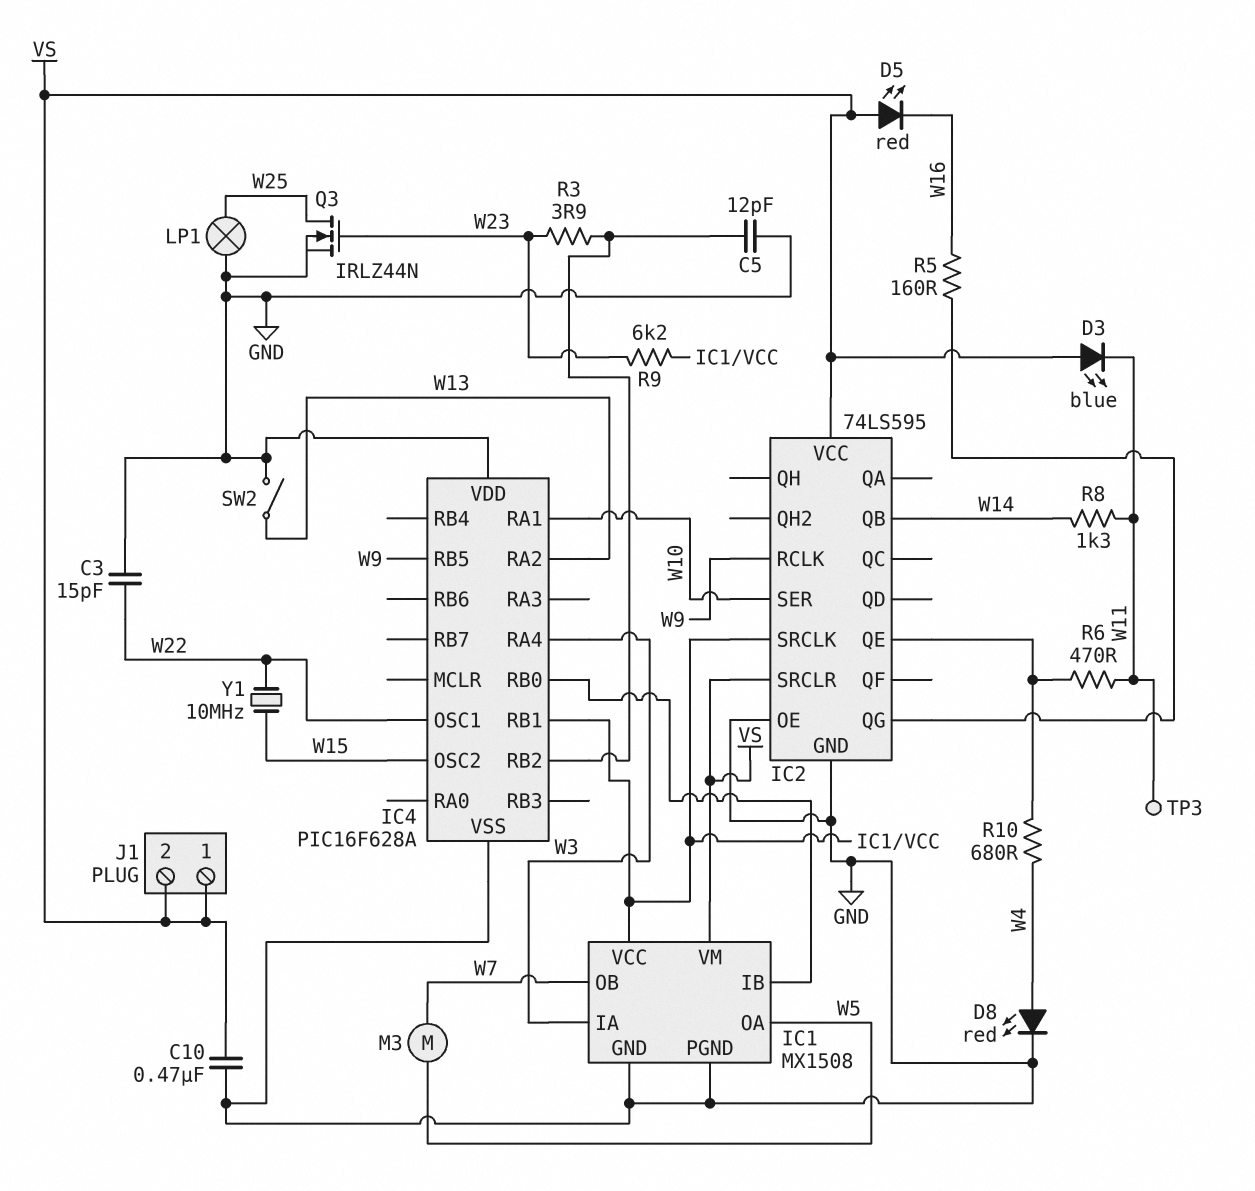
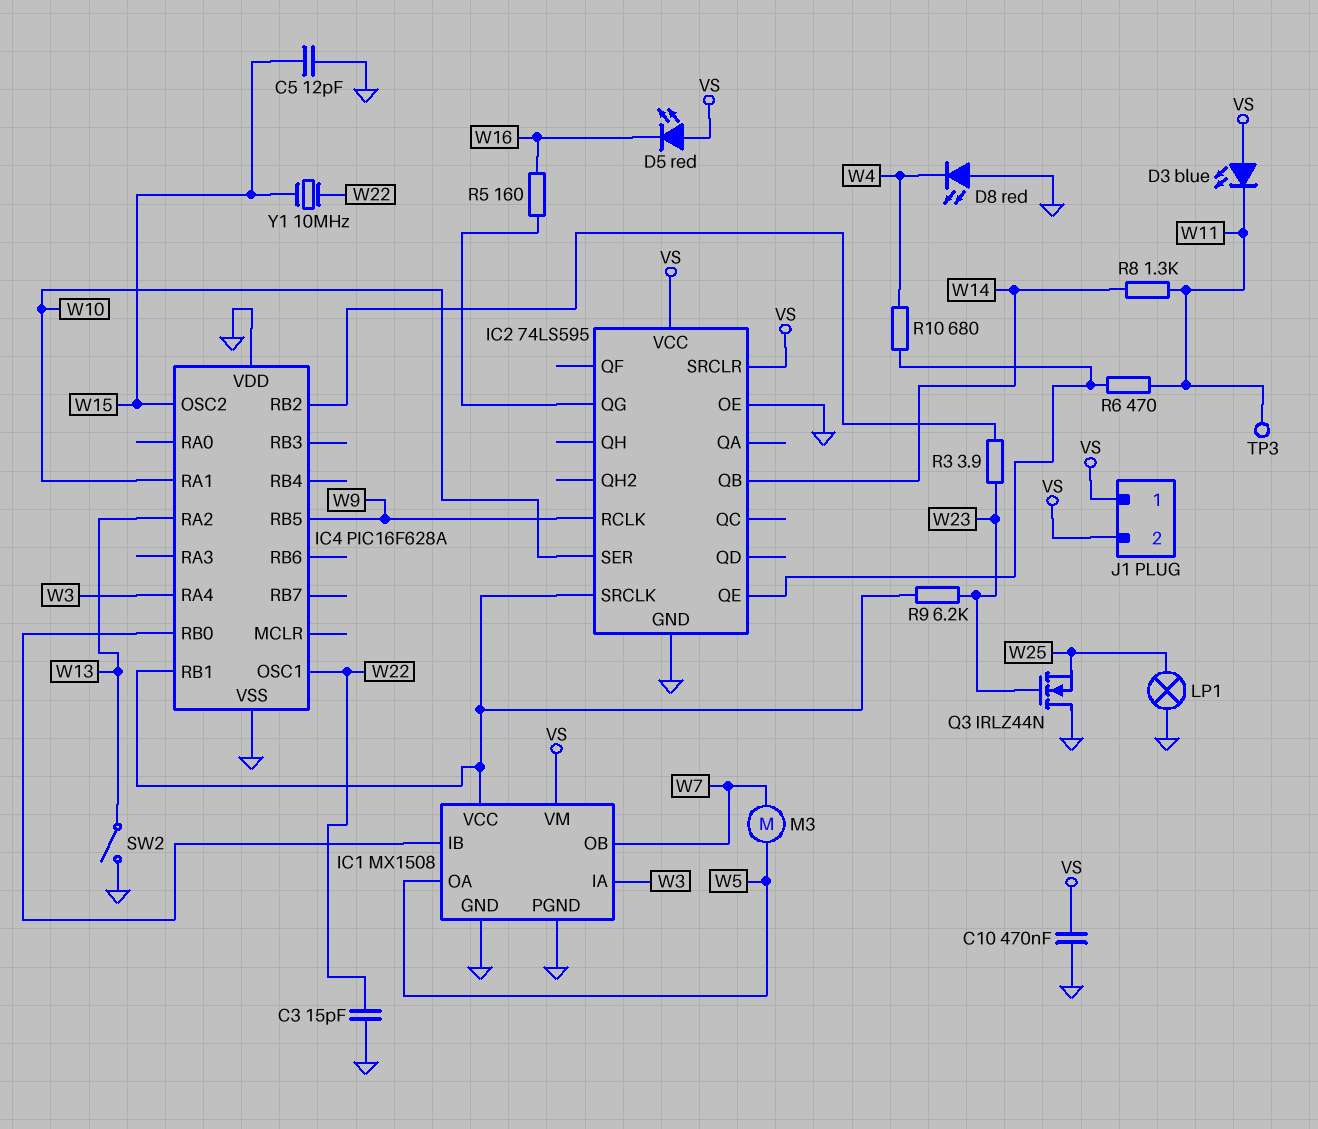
C5: 12pF (GND, IC4/RB2) -> 12pF (GND, W15)
D8: LED red (A W4, K GND) -> LED red (A GND, K W4)
Q3: NMOS IRLZ44N (G W23, D W25, S GND) -> NMOS IRLZ44N (G W23, D GND, S W25)

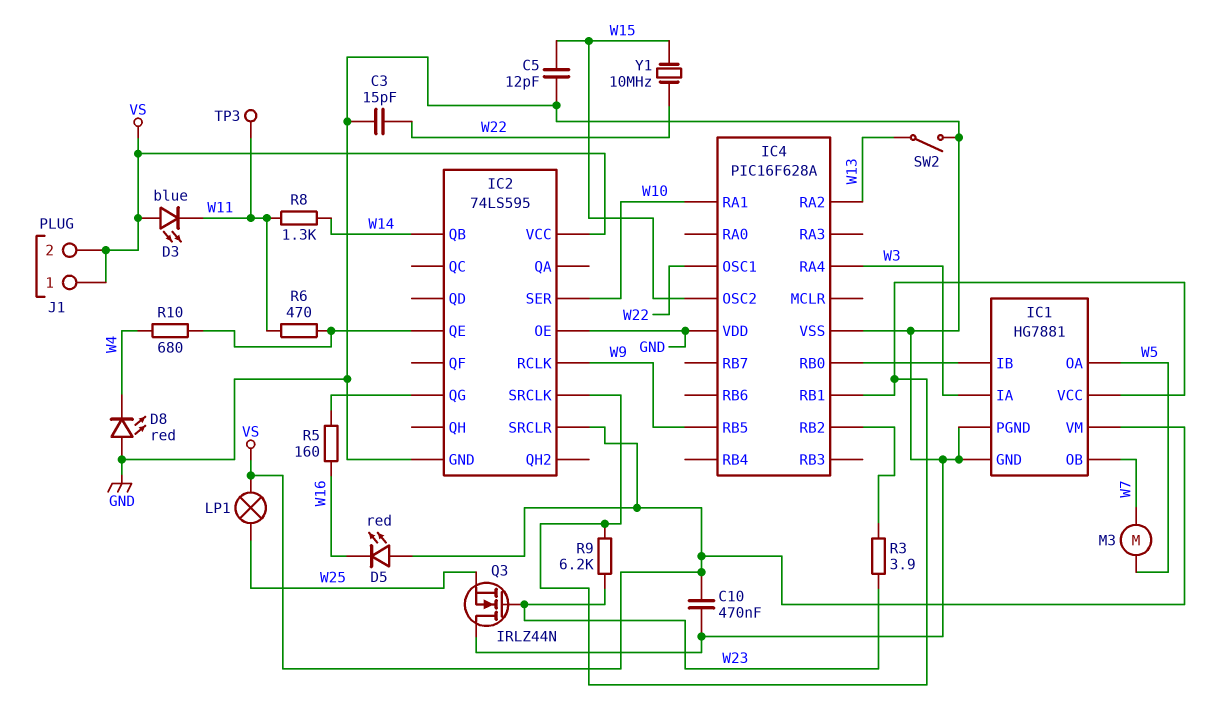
IC1: MX1508 -> HG7881
LP1: lamp (GND, W25) -> lamp (VS, W25)

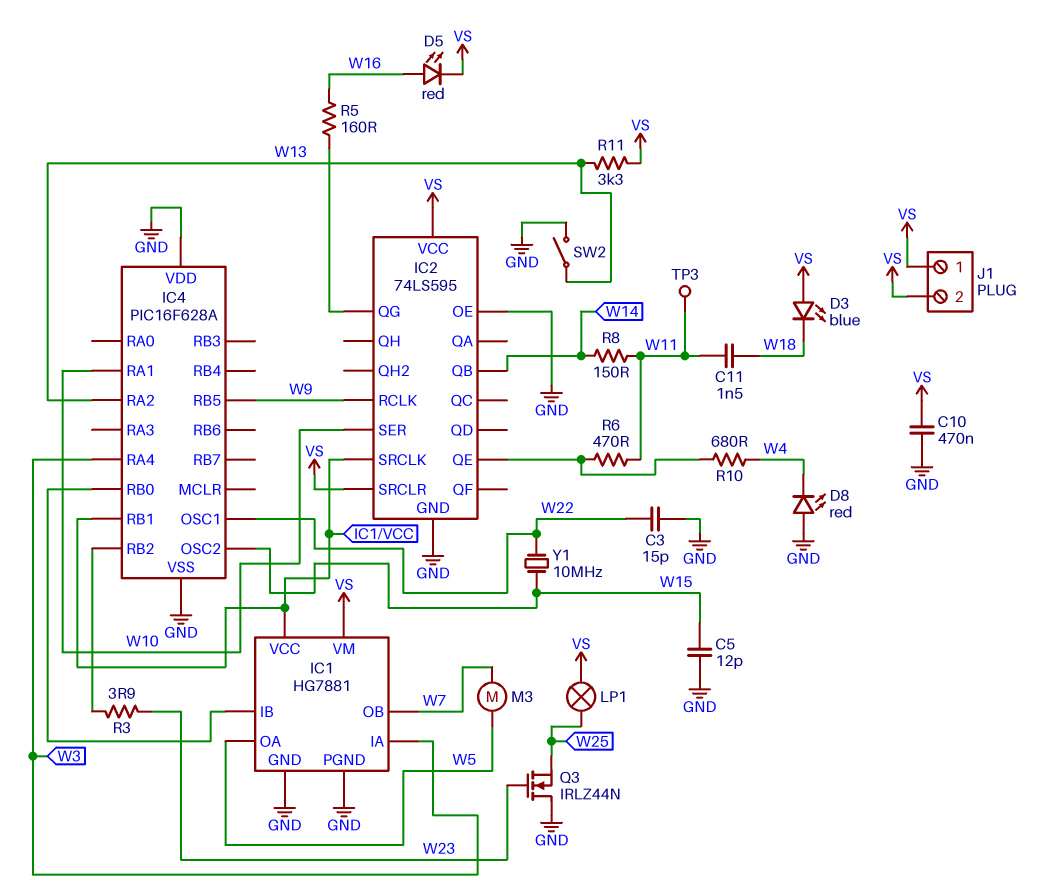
C11: none -> 1.5nF (W11, W18)
D3: LED blue (A VS, K W11) -> LED blue (A VS, K W18)
D5: LED red (A VS, K W16) -> LED red (A W16, K VS)
R8: 1.3k (W11, W14) -> 150 (W11, W14)
R9: 6.2k (IC1/VCC, W23) -> none
R11: none -> 3.3k (VS, W13)

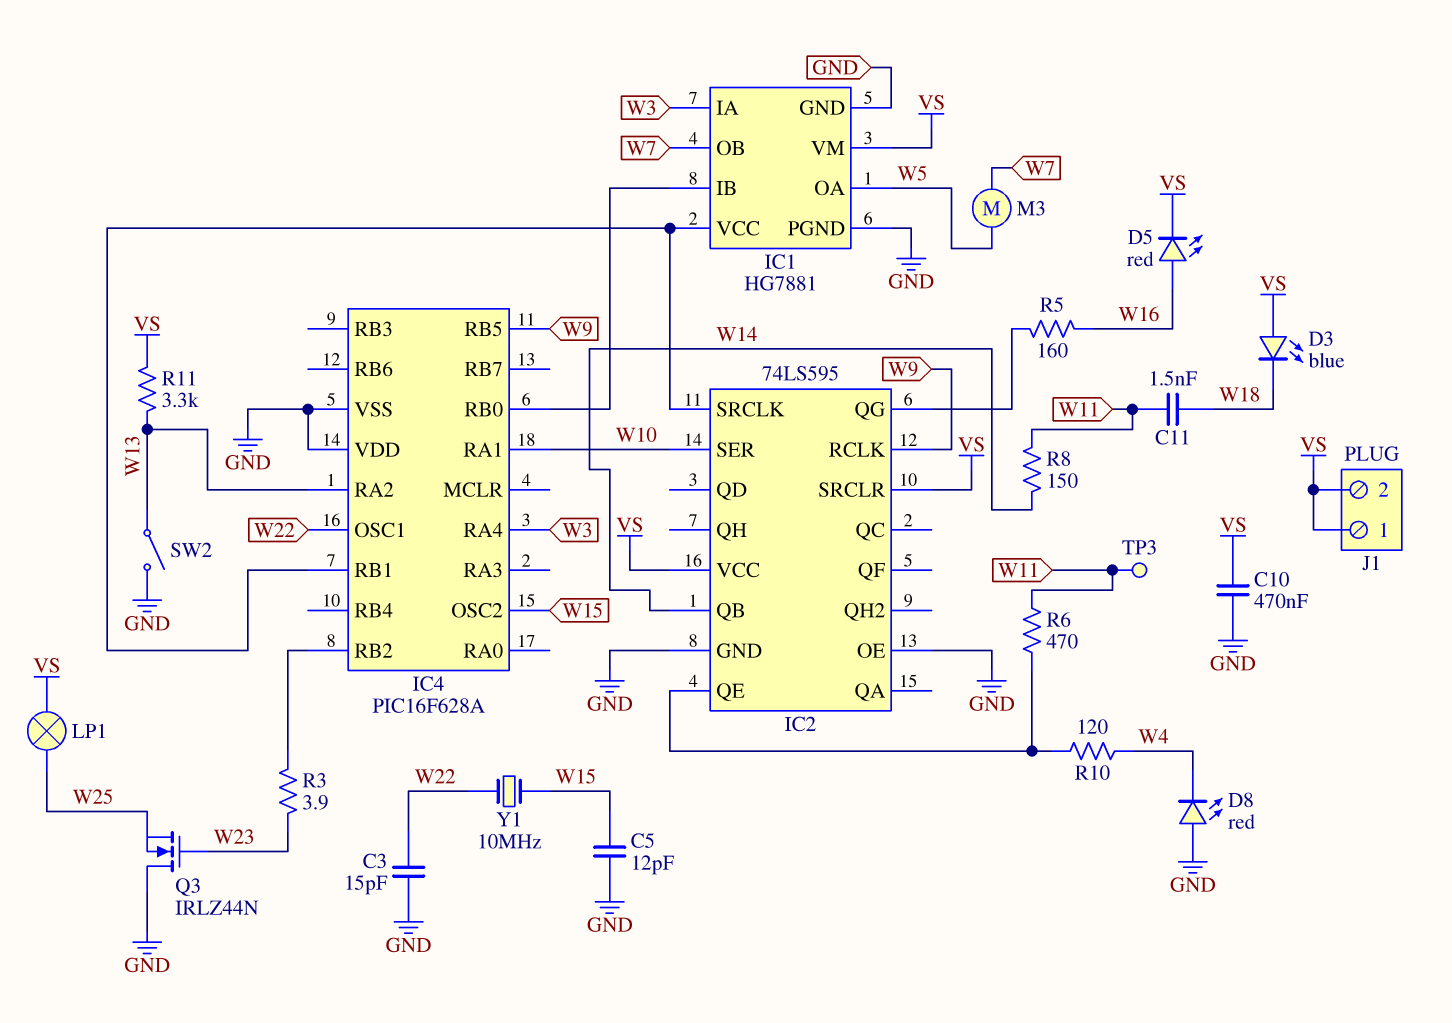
R10: 680 (IC2/QE, W4) -> 120 (IC2/QE, W4)

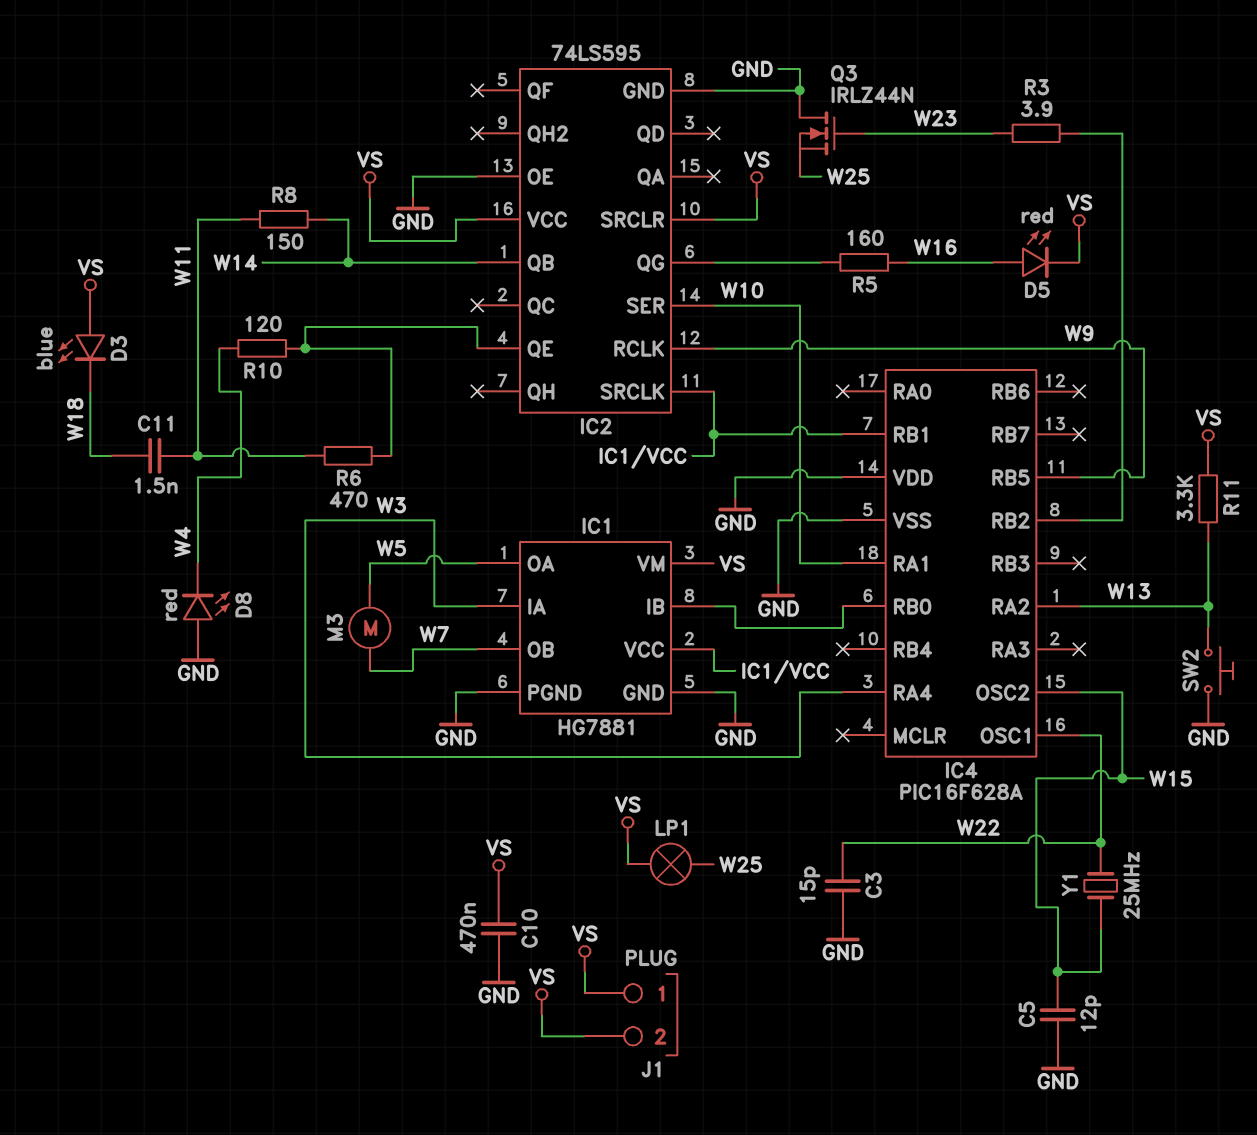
SW2: switch (GND, W13) -> button (GND, W13)
TP3: test point (W11) -> none
Y1: 10MHz (W15, W22) -> 25MHz (W15, W22)

